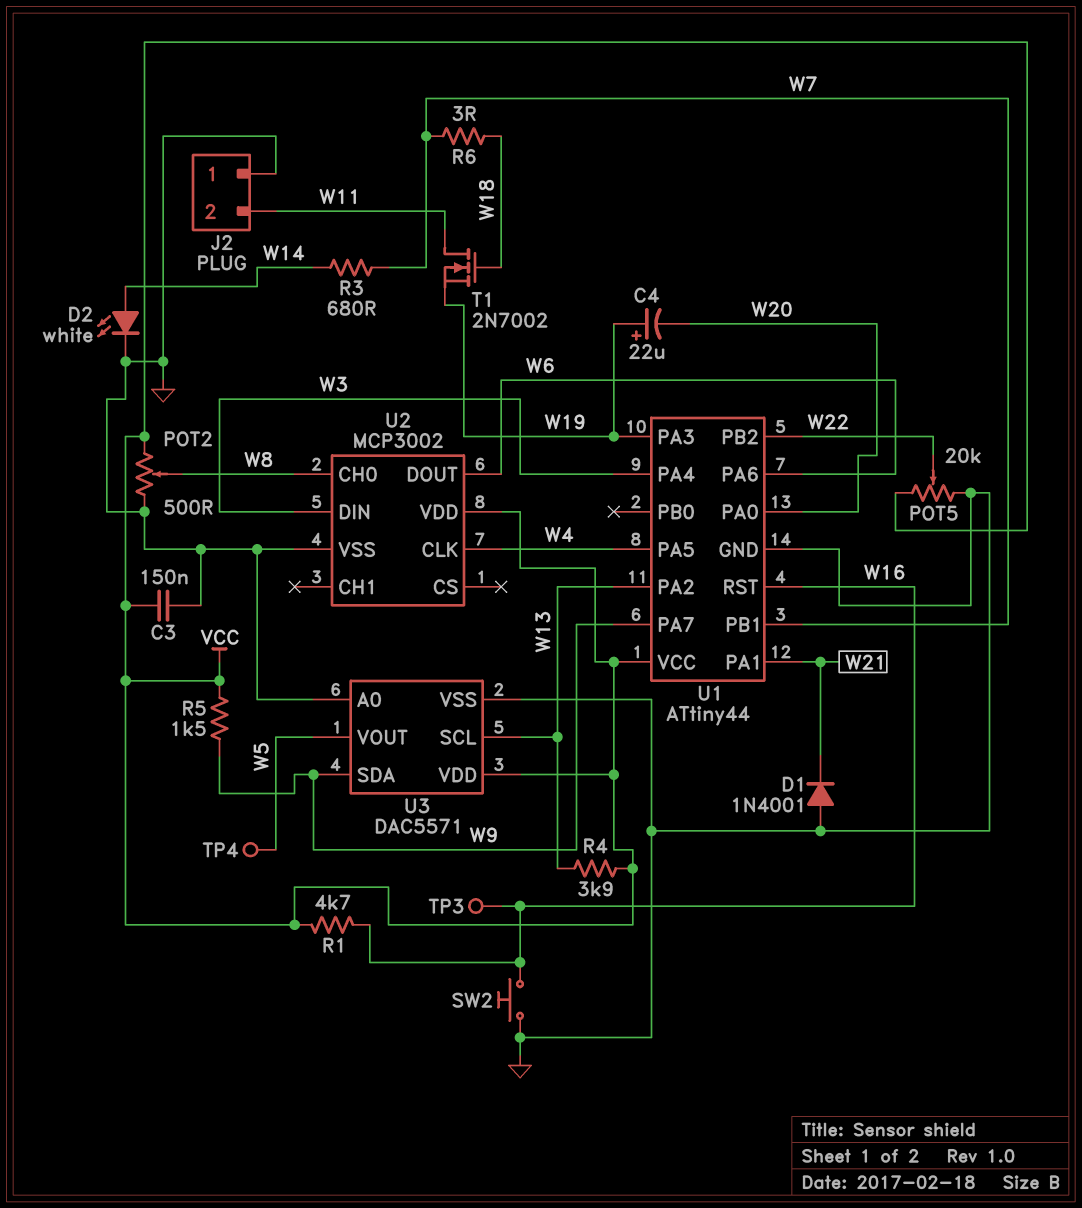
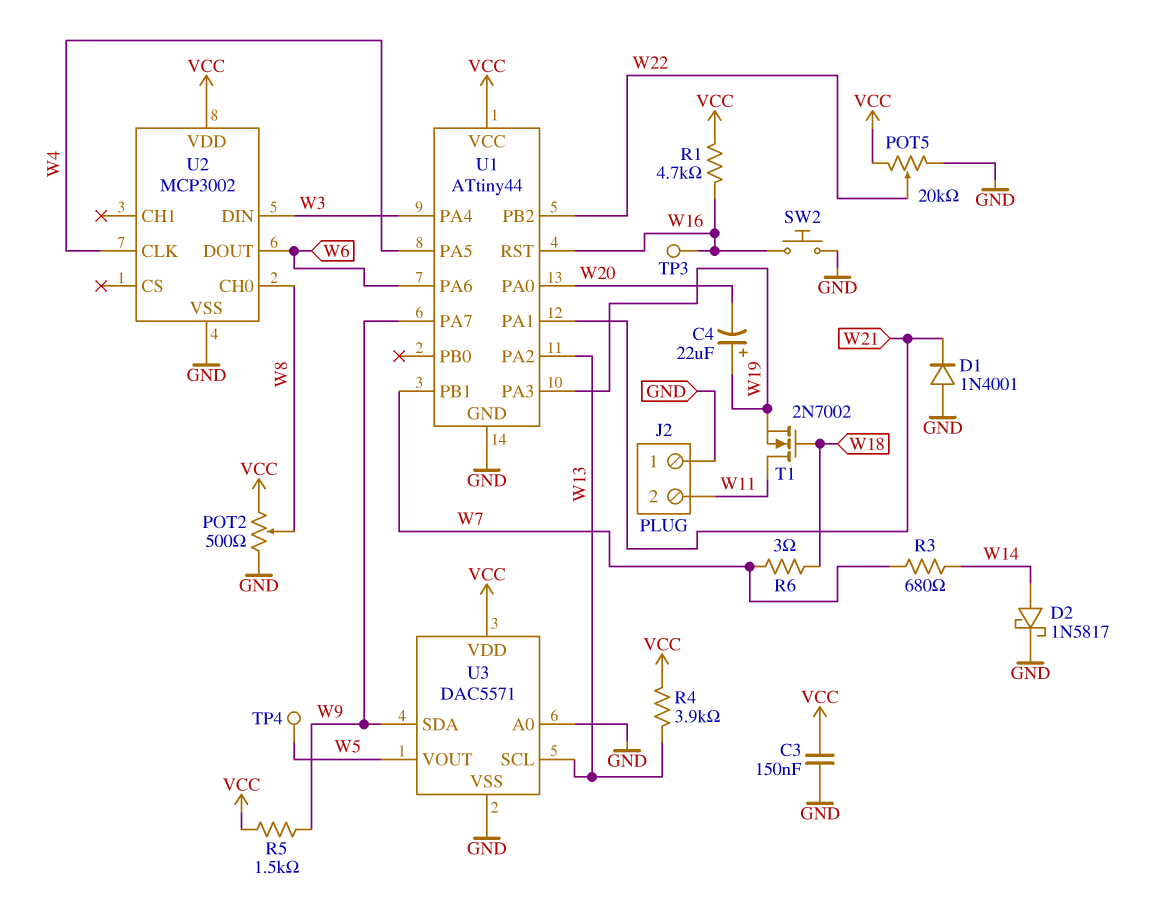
D2: LED white (A W14, K GND) -> schottky 1N5817 (A W14, K GND)

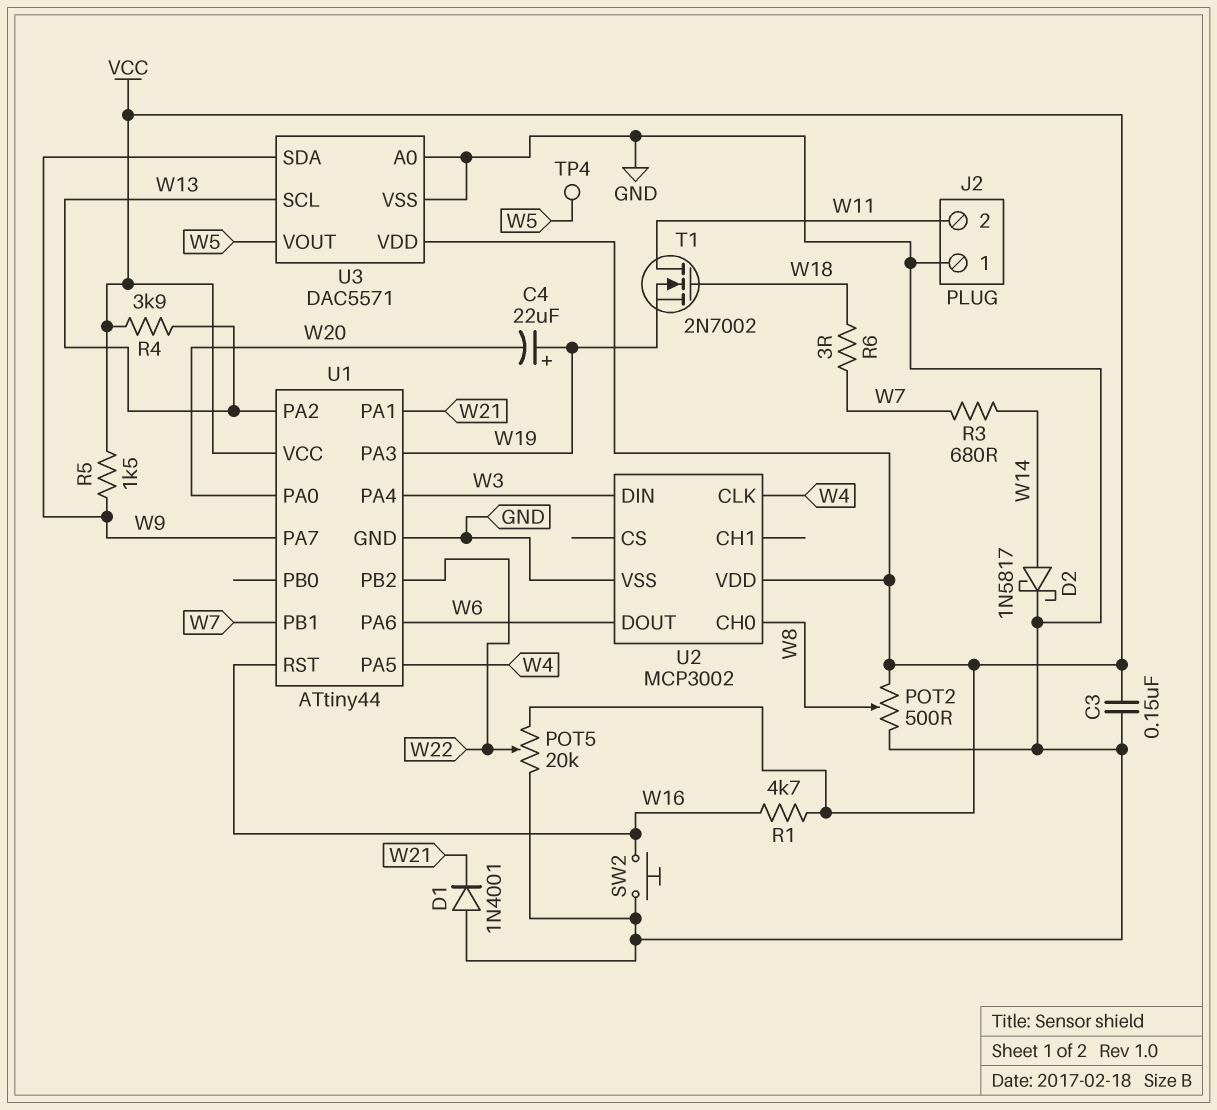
TP3: test point (W16) -> none

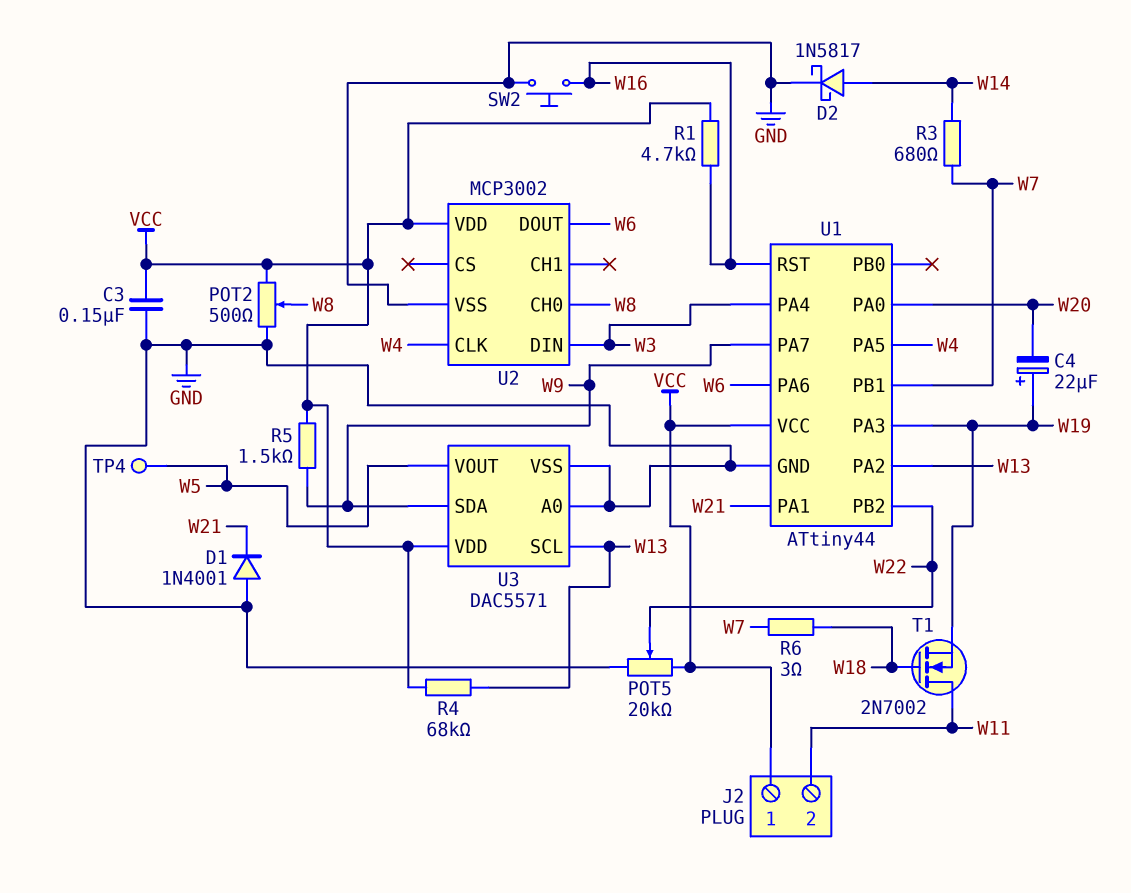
J2 pin 1: GND -> VCC
R4: 3.9k (VCC, W13) -> 68k (VCC, W13)

